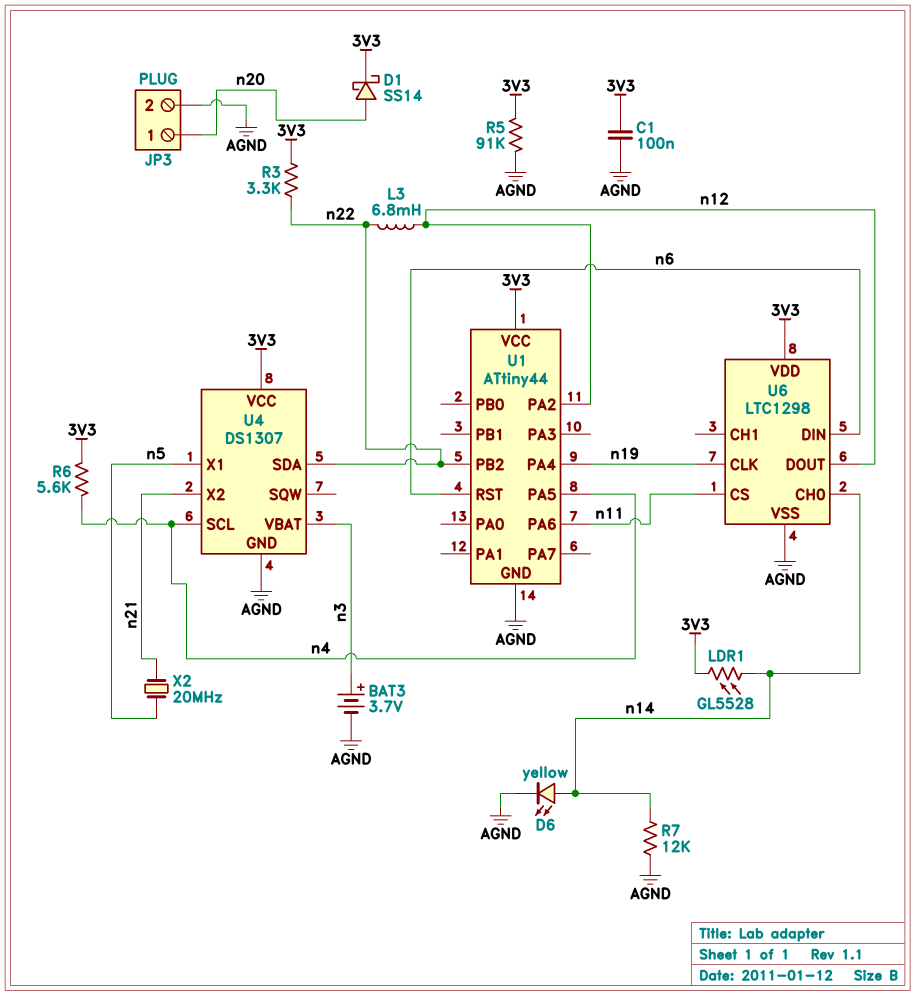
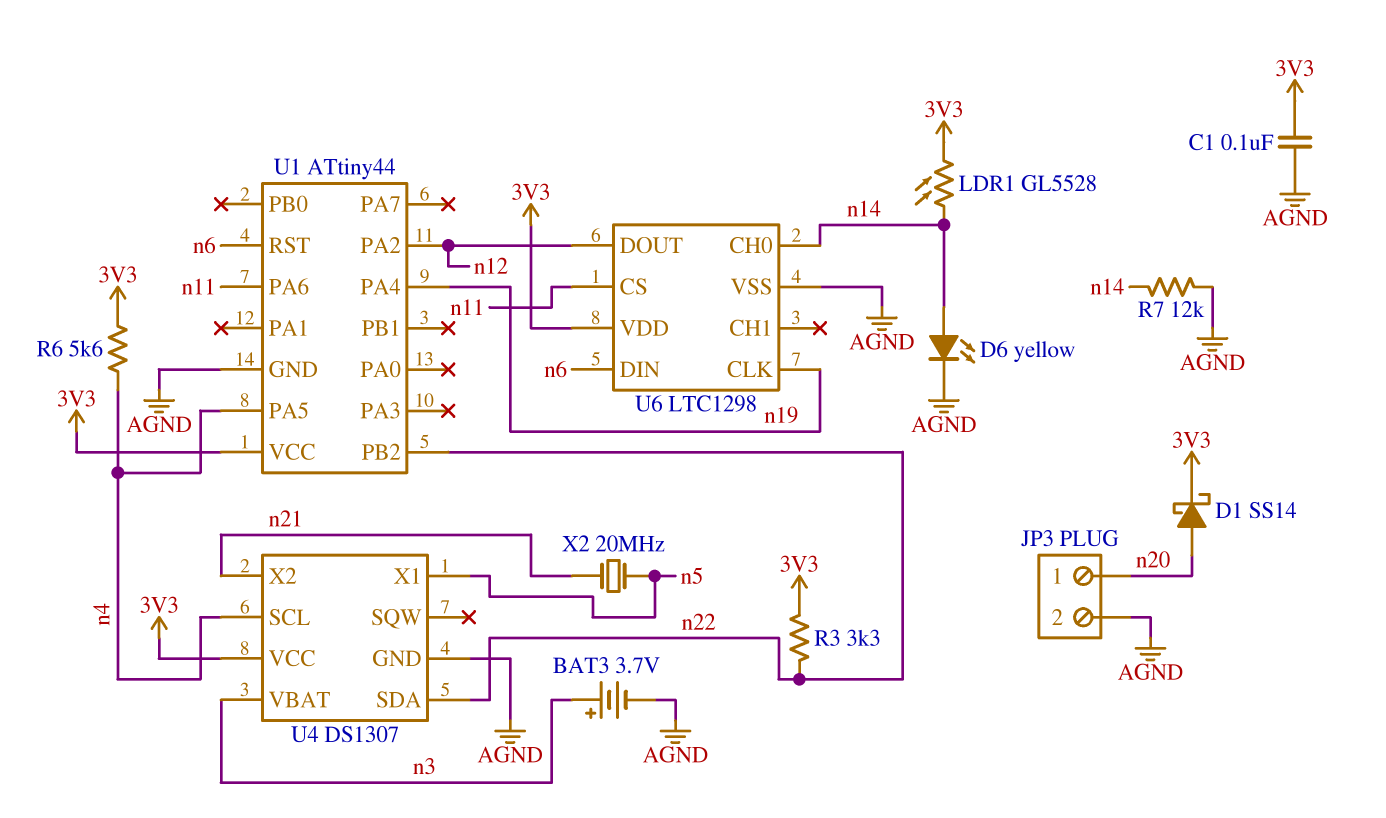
L3: 6.8mH (n12, n22) -> none
R5: 91k (3V3, AGND) -> none

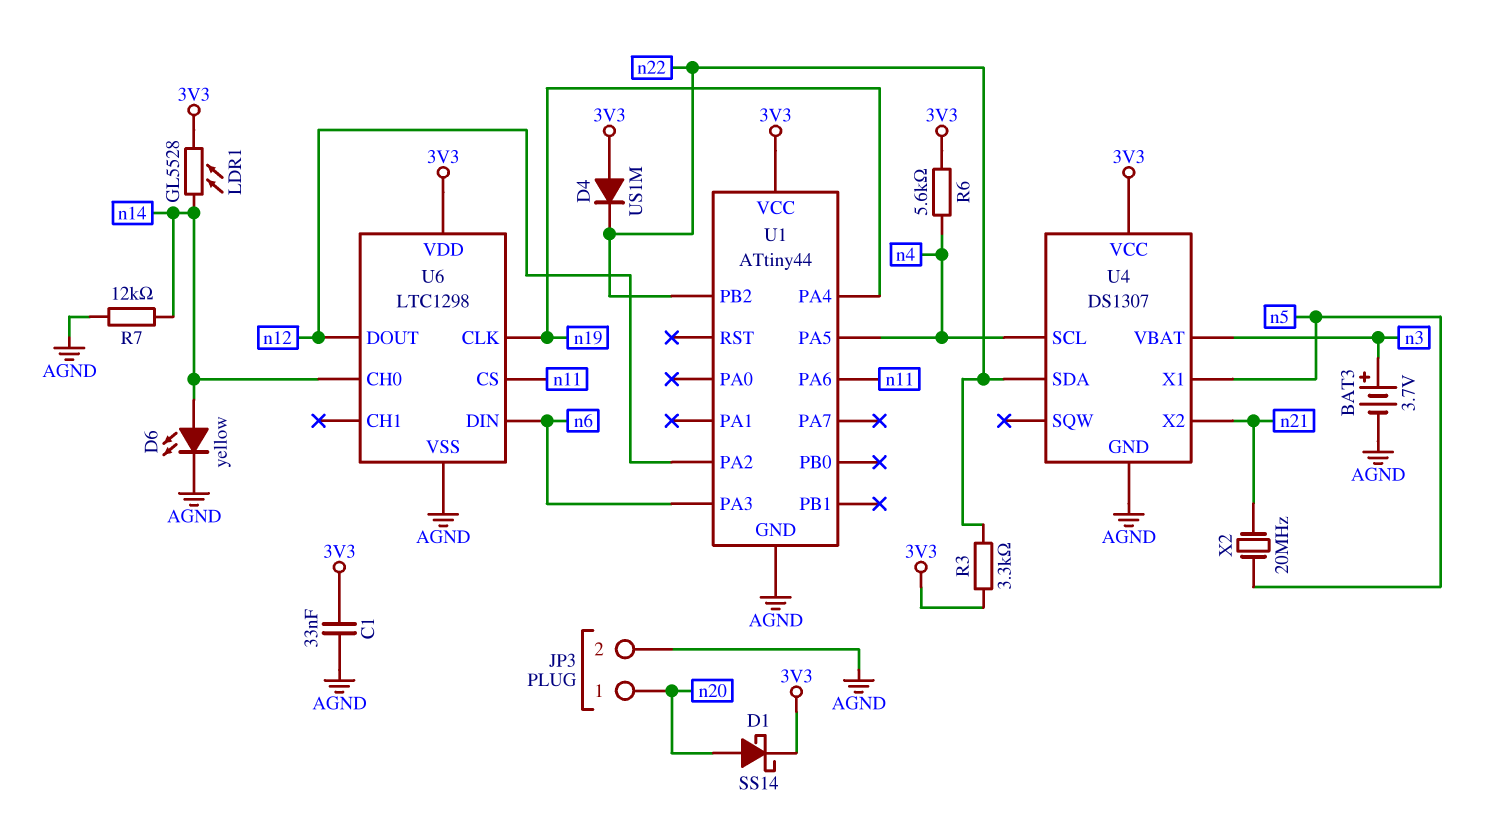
C1: 100nF (3V3, AGND) -> 33nF (3V3, AGND)
D4: none -> diode US1M (A 3V3, K n22)
U1 pin PA3: none -> n6
U1 pin RST: n6 -> none

